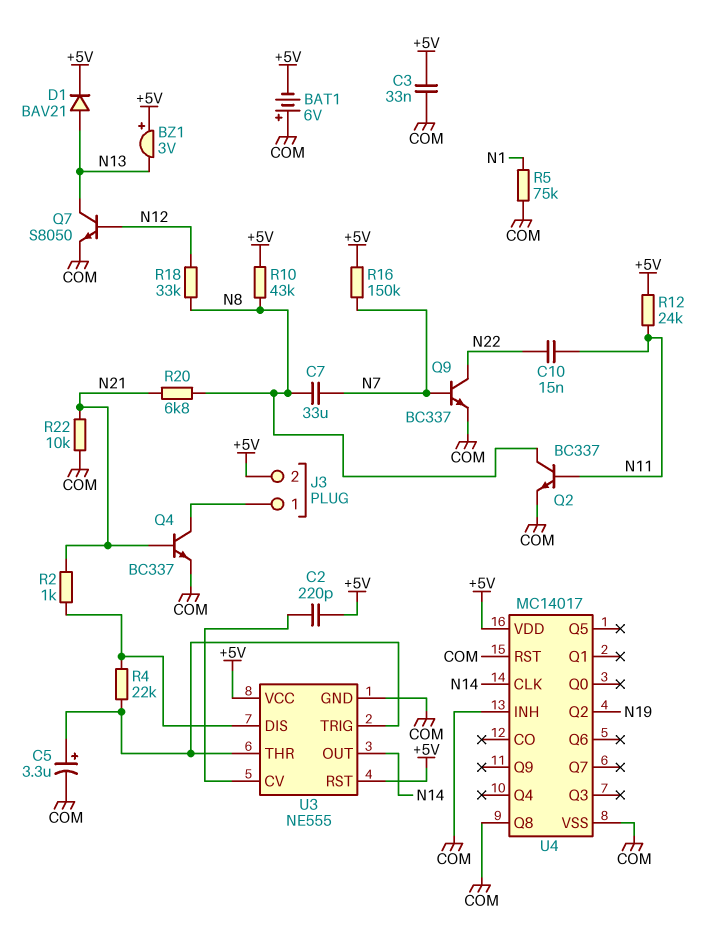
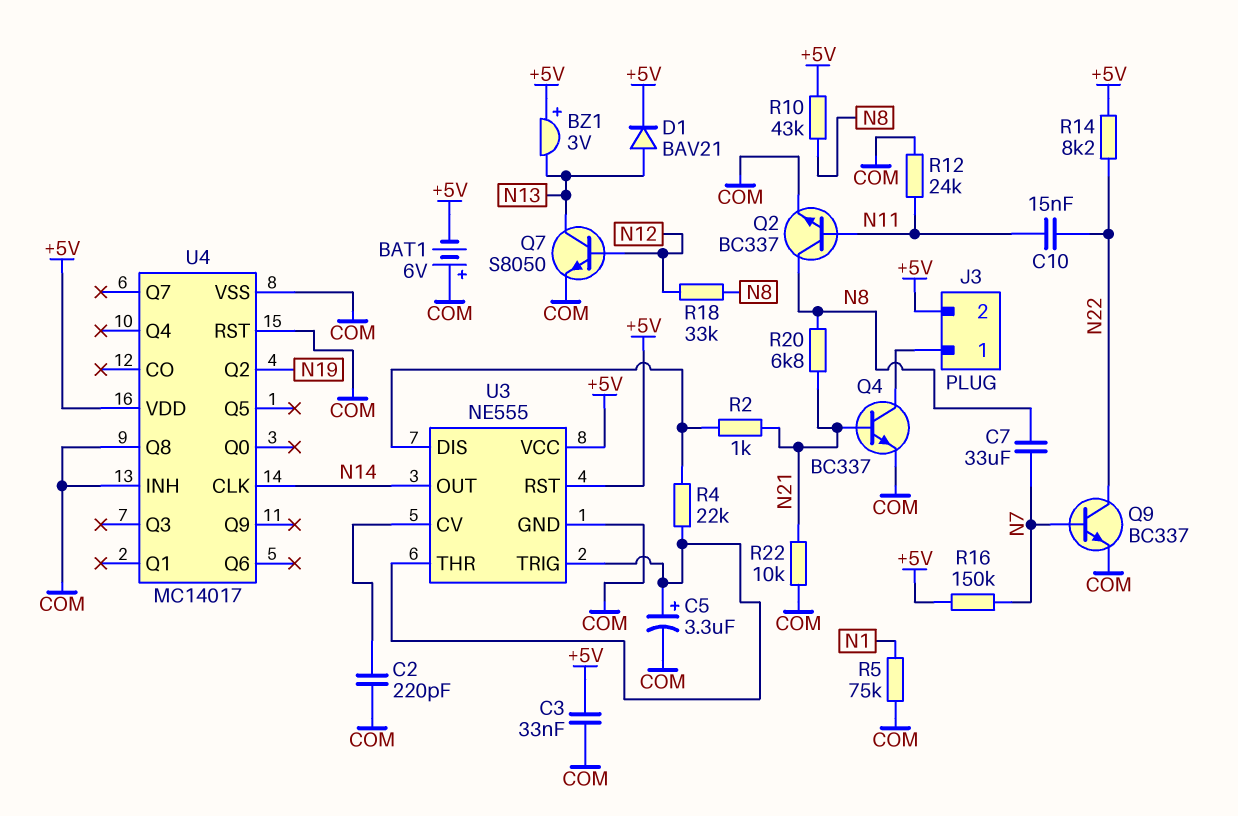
C2: 220pF (+5V, U3/CV) -> 220pF (COM, U3/CV)
R12: 24k (+5V, N11) -> 24k (COM, N11)
R14: none -> 8.2k (+5V, N22)

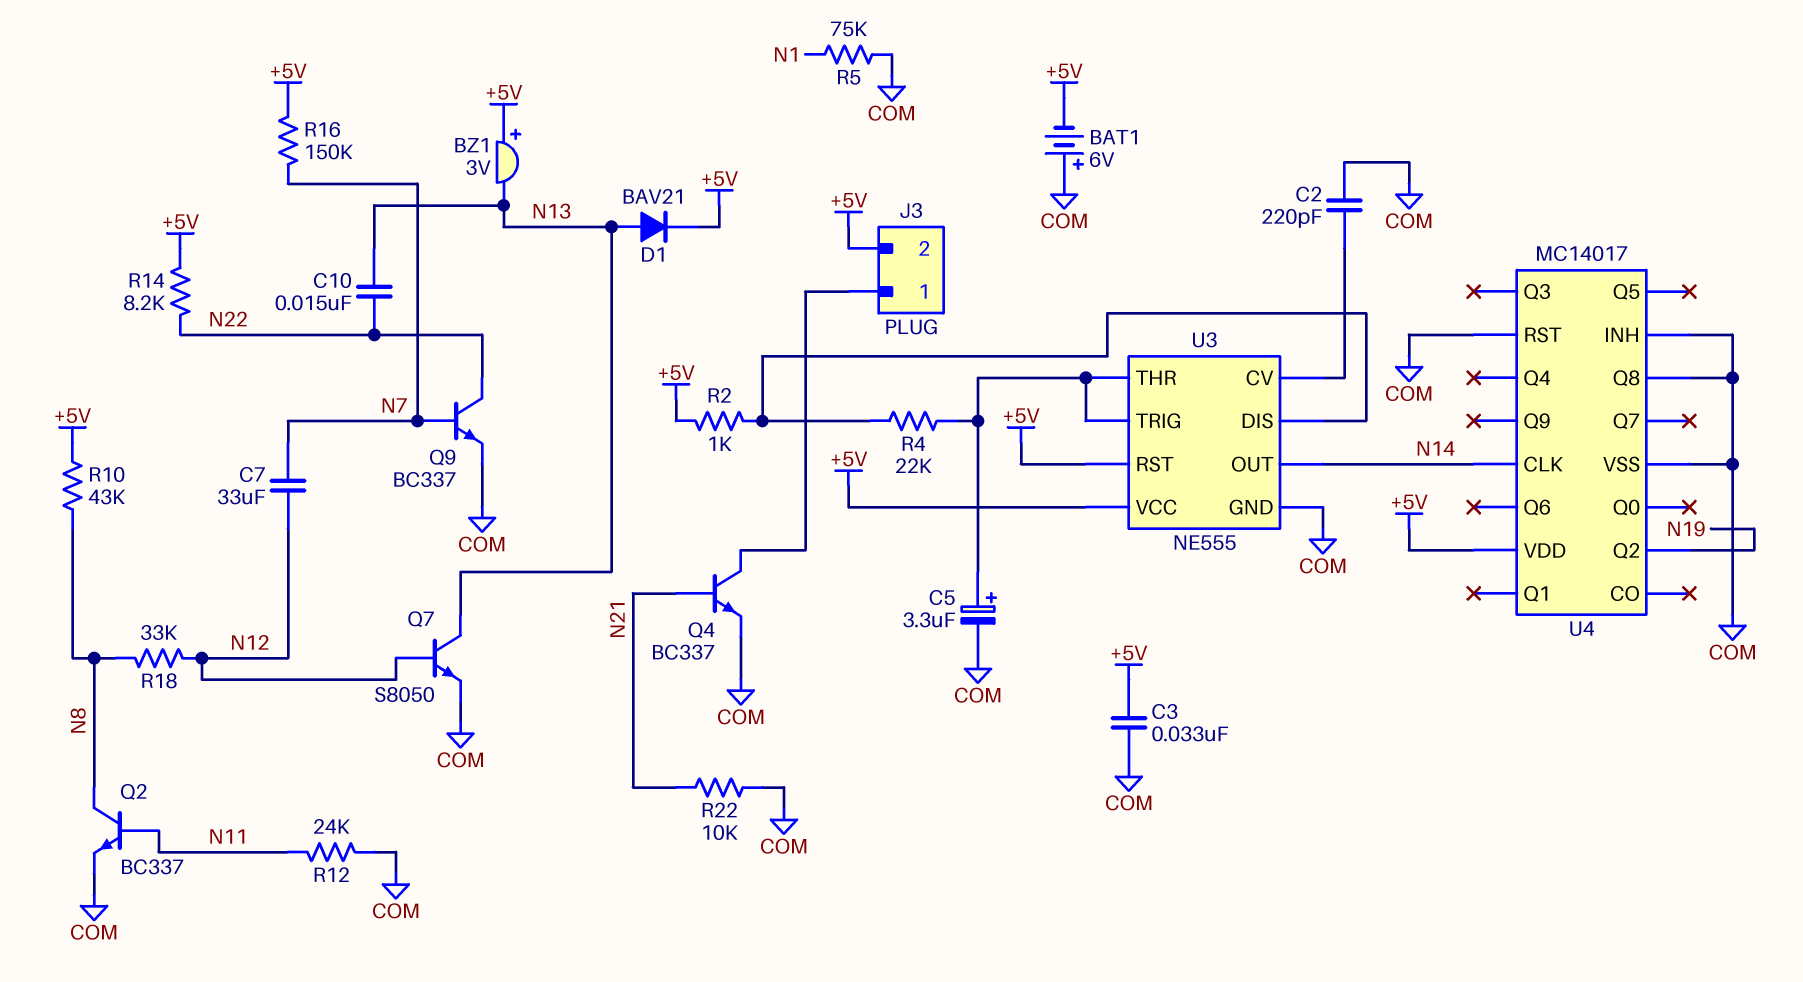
C7: 33uF (N7, N8) -> 33uF (N7, N12)
C10: 15nF (N11, N22) -> 15nF (N13, N22)
R2: 1k (N21, U3/DIS) -> 1k (+5V, U3/DIS)
R20: 6.8k (N8, N21) -> none

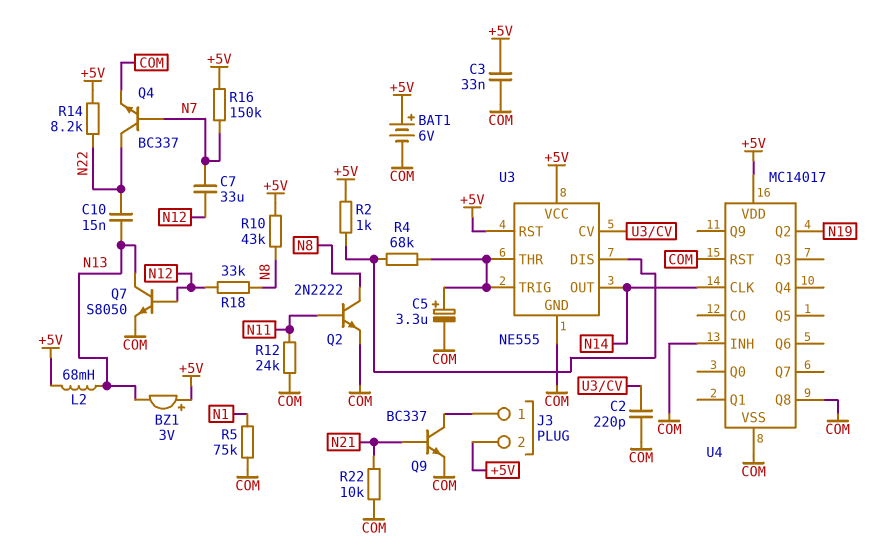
BAT1: 6V (plus COM, minus +5V) -> 6V (plus +5V, minus COM)
D1: diode BAV21 (A N13, K +5V) -> none
L2: none -> 68mH (+5V, N13)
Q2: NPN BC337 (B N11, C N8, E COM) -> NPN 2N2222 (B N11, C N8, E COM)
Q4: NPN BC337 (B N21, C J3/1, E COM) -> NPN BC337 (B N7, C N22, E COM)
Q9: NPN BC337 (B N7, C N22, E COM) -> NPN BC337 (B N21, C J3/1, E COM)
R4: 22k (U3/DIS, U3/THR) -> 68k (U3/DIS, U3/THR)

